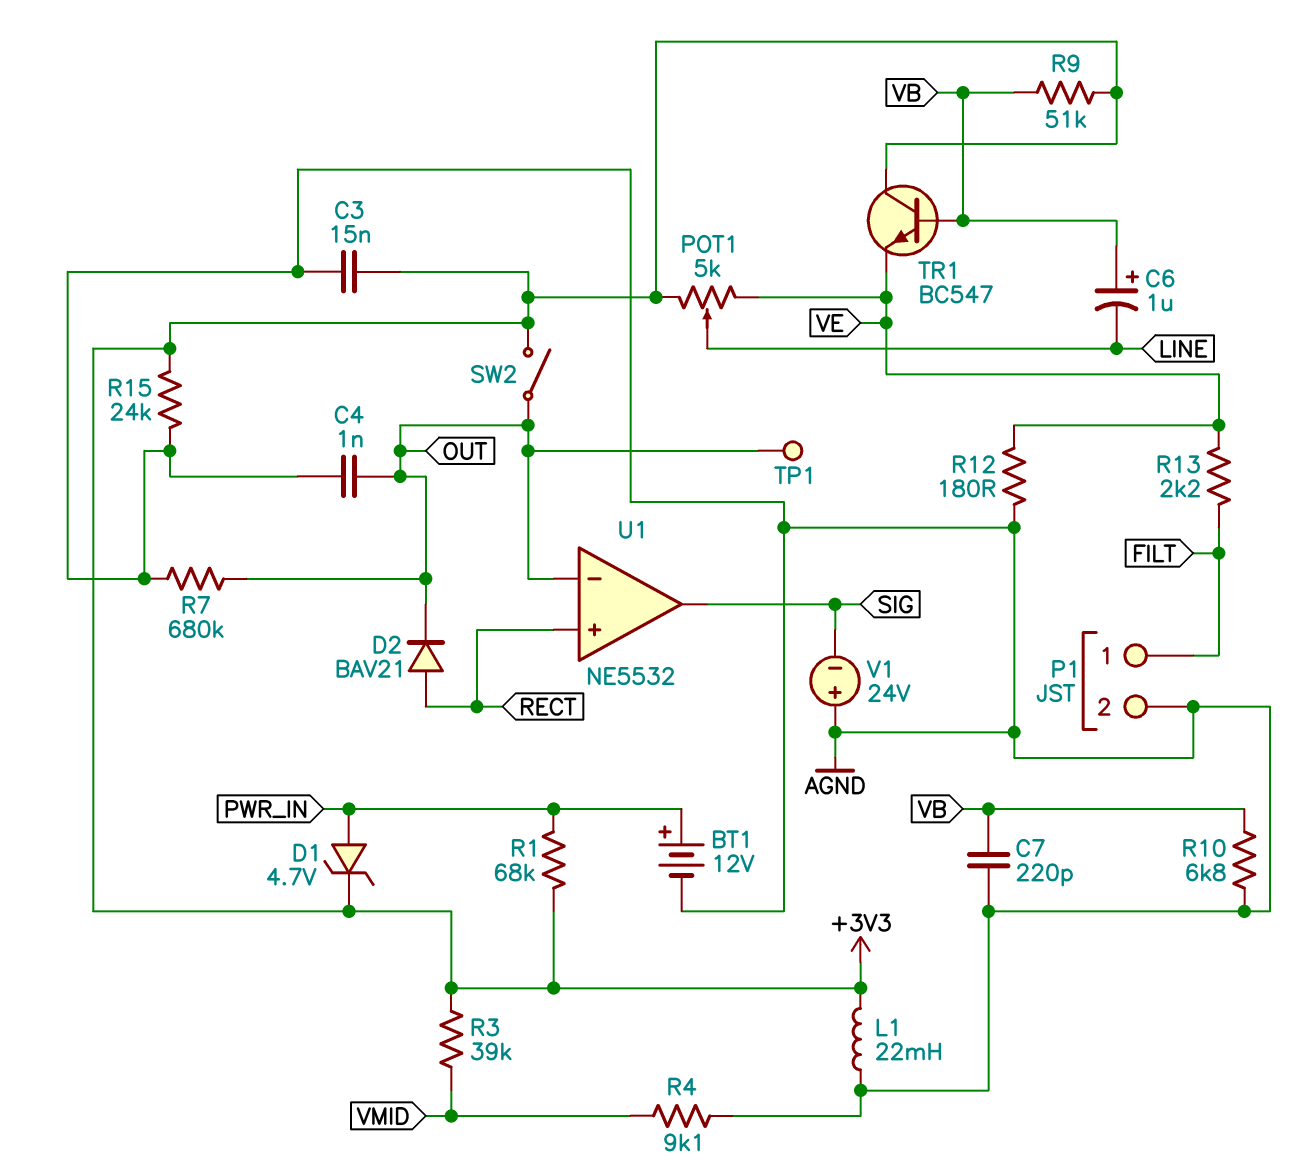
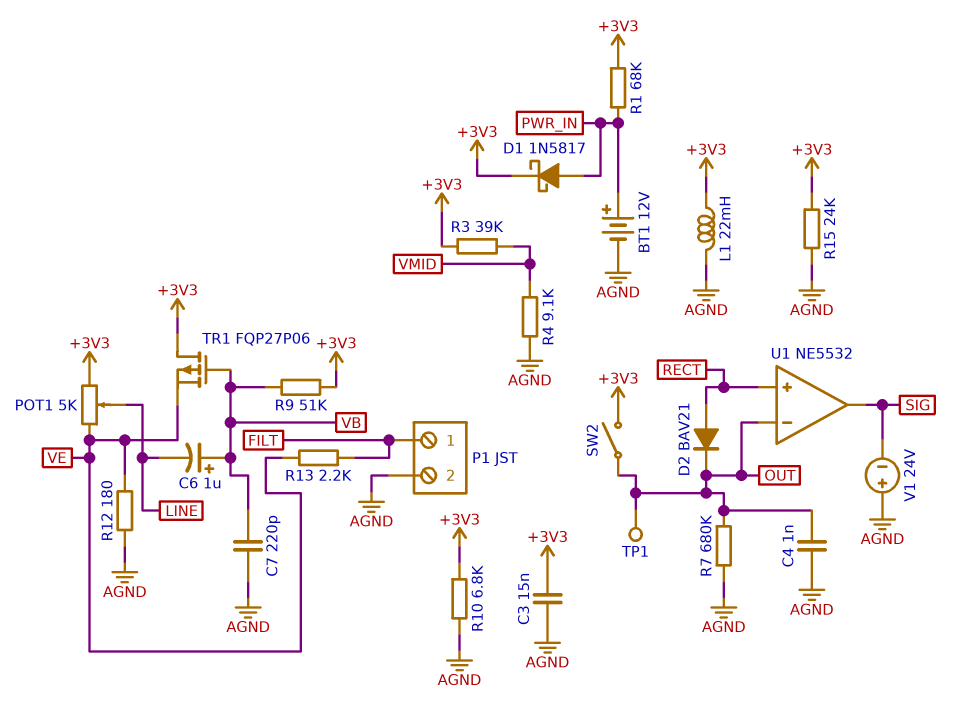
D1: zener 4.7V (A PWR_IN, K +3V3) -> schottky 1N5817 (A PWR_IN, K +3V3)
R10: 6.8k (AGND, VB) -> 6.8k (+3V3, AGND)
TR1: NPN BC547 (B VB, C +3V3, E VE) -> PMOS FQP27P06 (G VB, D +3V3, S VE)

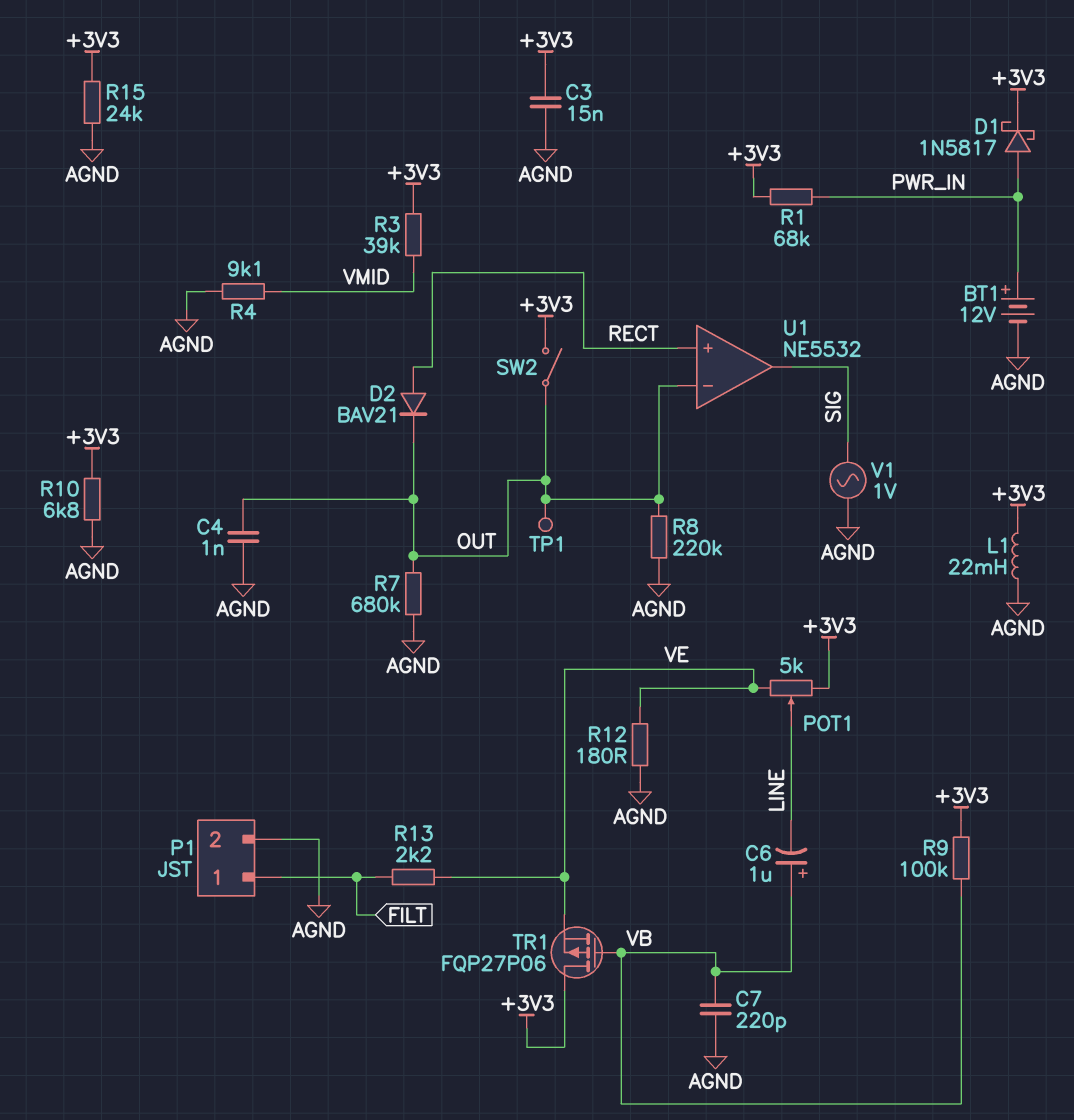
R8: none -> 220k (AGND, OUT)
R9: 51k (+3V3, VB) -> 100k (+3V3, VB)
V1: 24V (plus AGND, minus SIG) -> AC 1V (AGND, SIG)

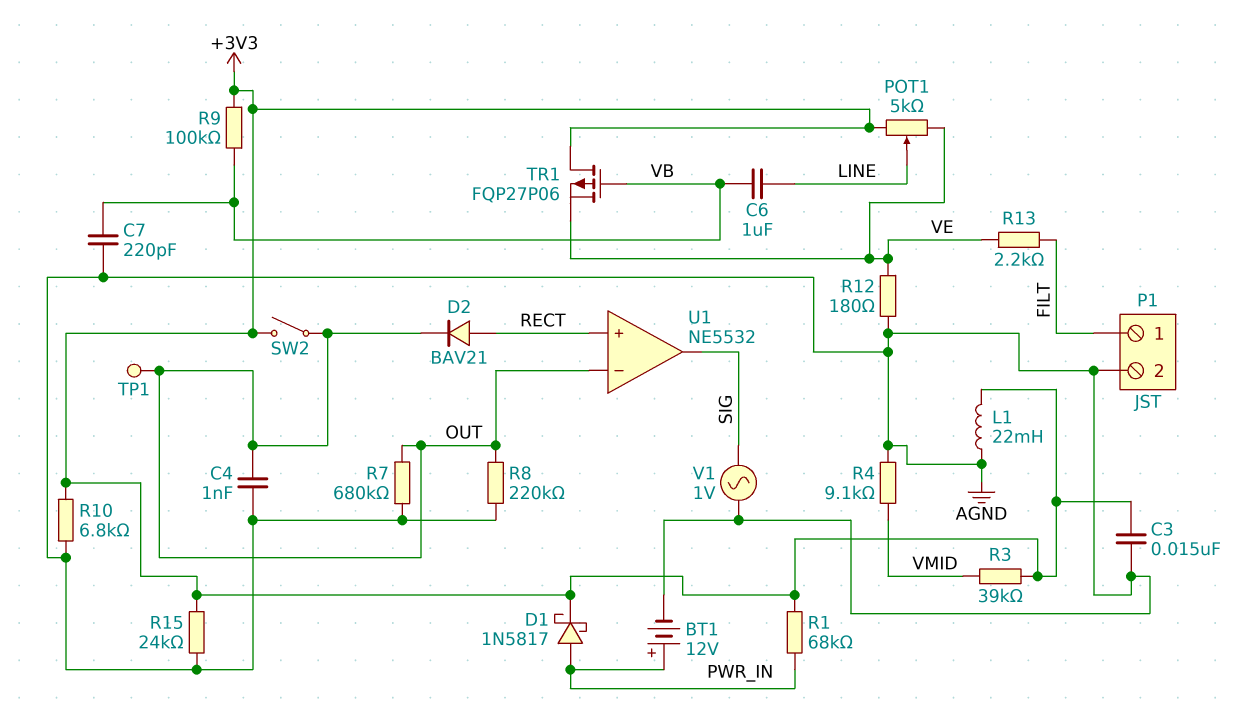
C6: 1uF (plus VB, minus LINE) -> 1uF (LINE, VB)

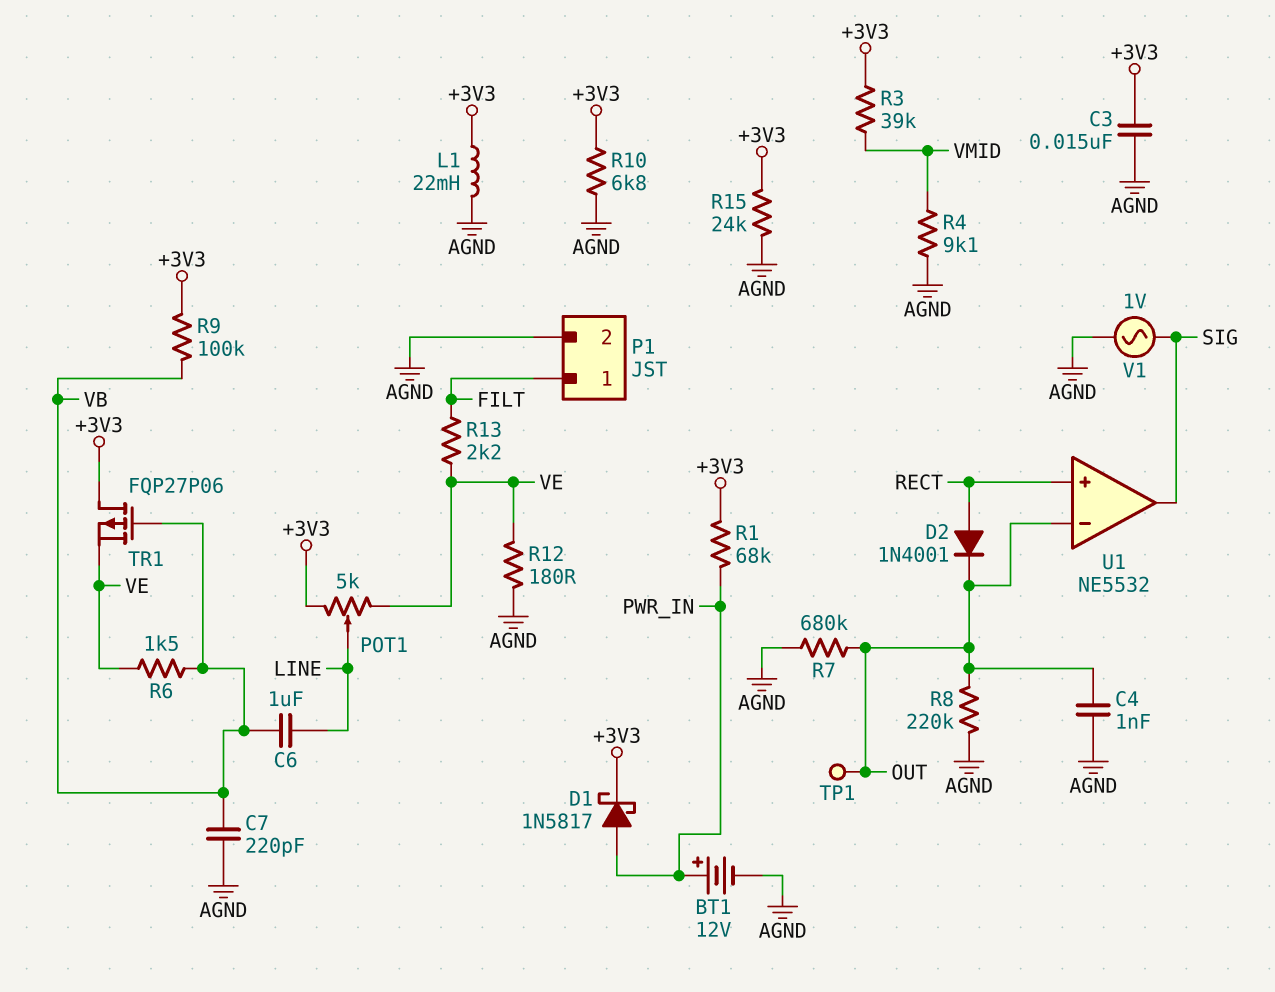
D2: diode BAV21 (A RECT, K OUT) -> diode 1N4001 (A RECT, K OUT)
R6: none -> 1.5k (VB, VE)
SW2: switch (+3V3, OUT) -> none

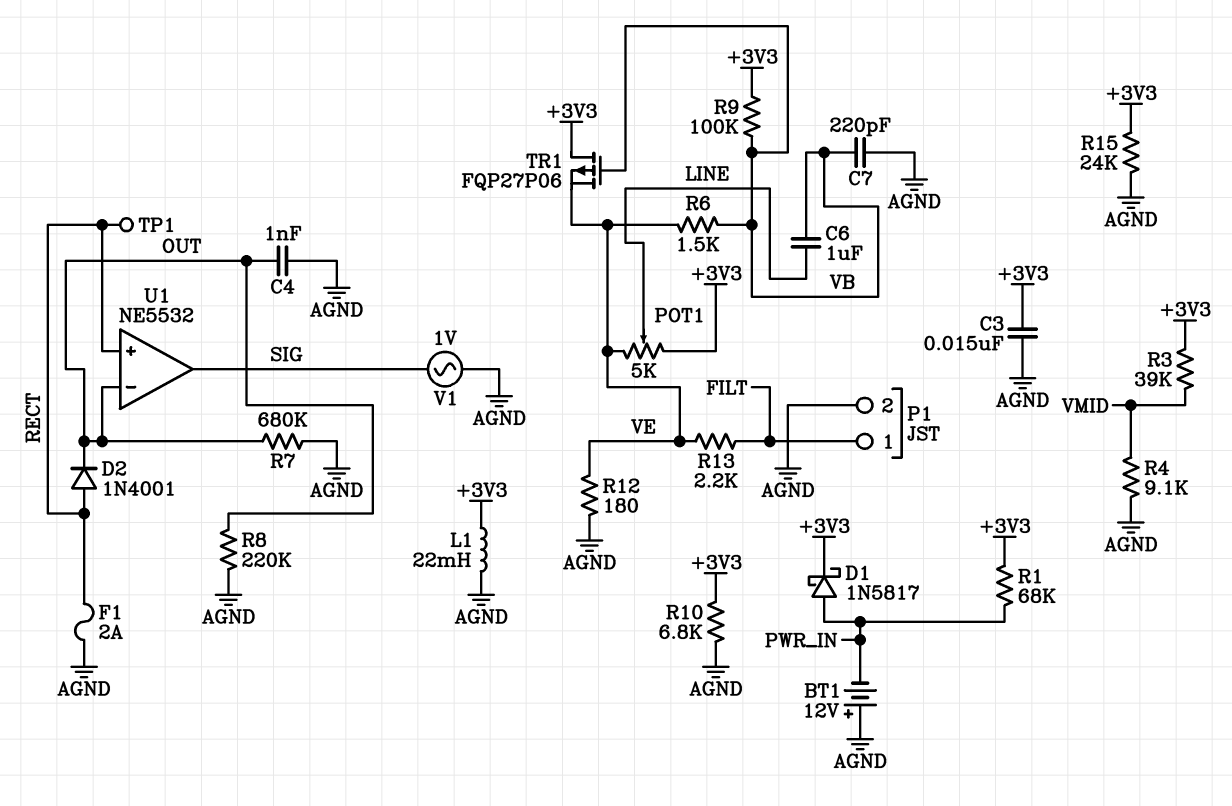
BT1: 12V (plus PWR_IN, minus AGND) -> 12V (plus AGND, minus PWR_IN)
F1: none -> 2A (AGND, RECT)
TP1: test point (OUT) -> test point (RECT)

